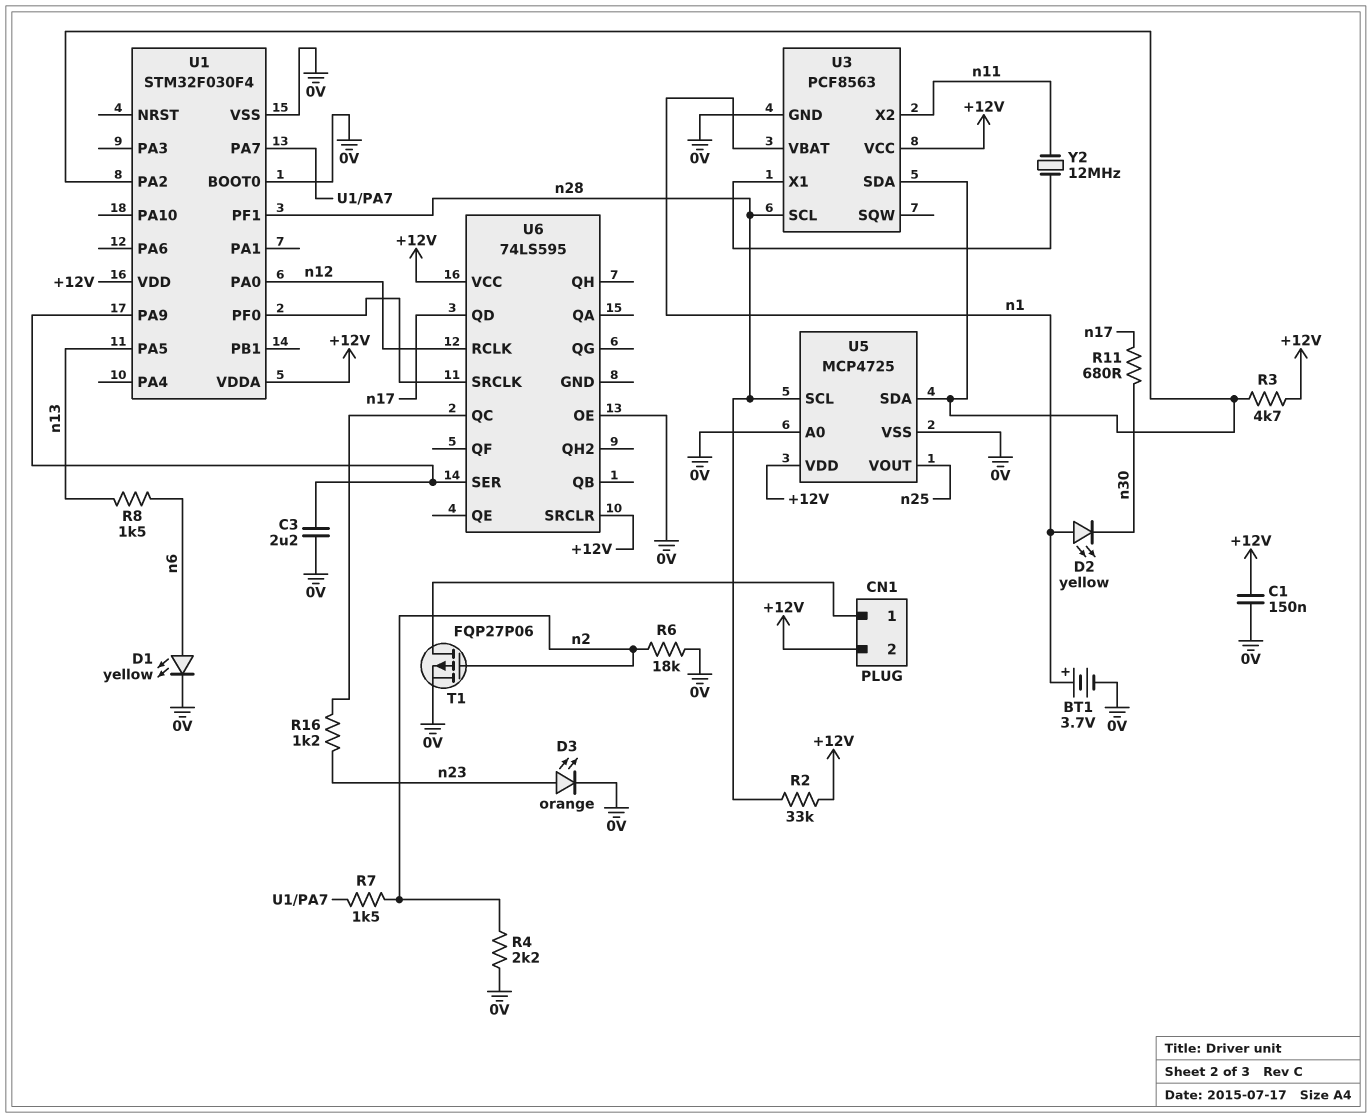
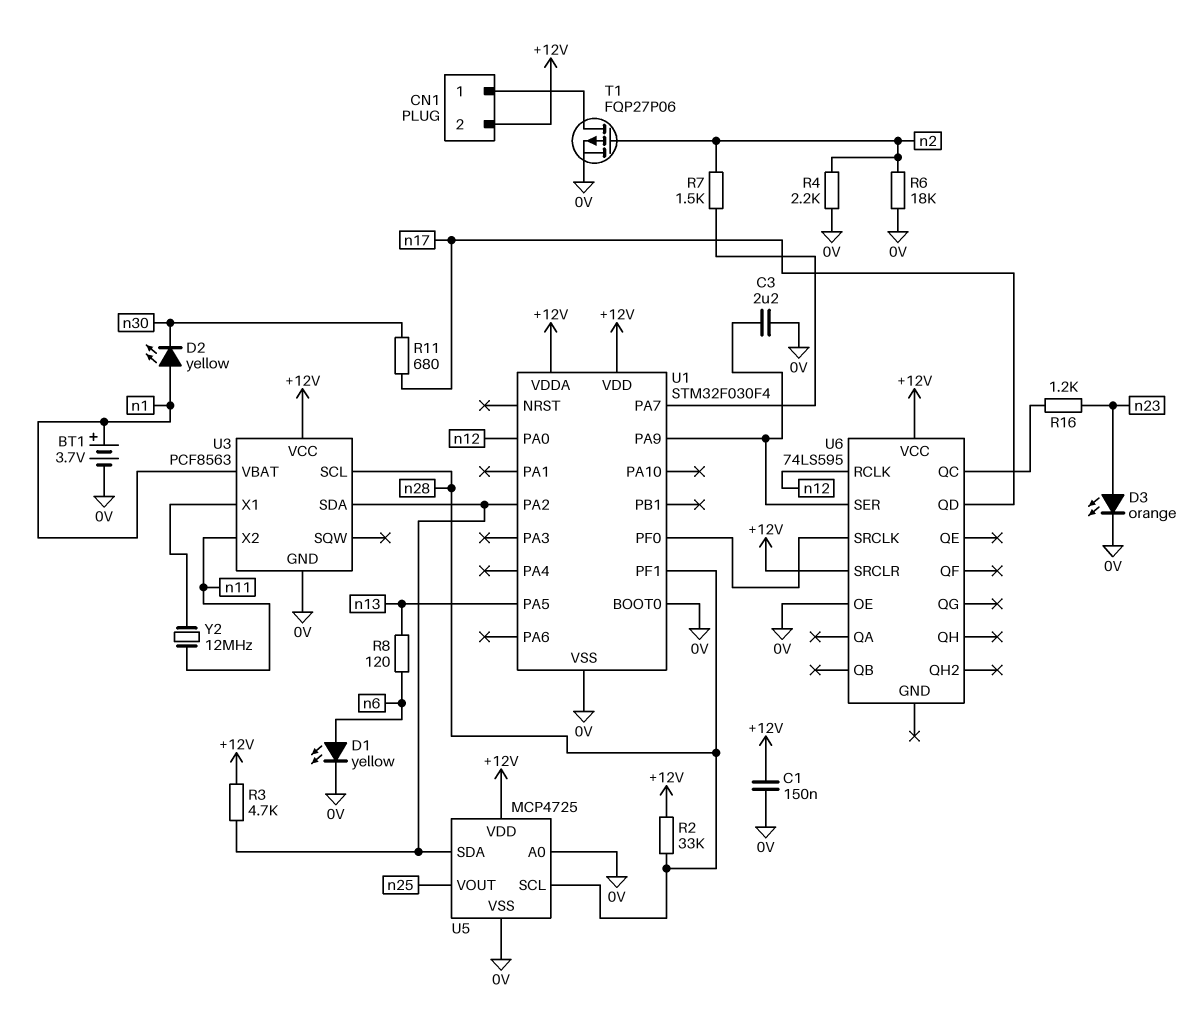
R8: 1.5k (n6, n13) -> 120 (n6, n13)

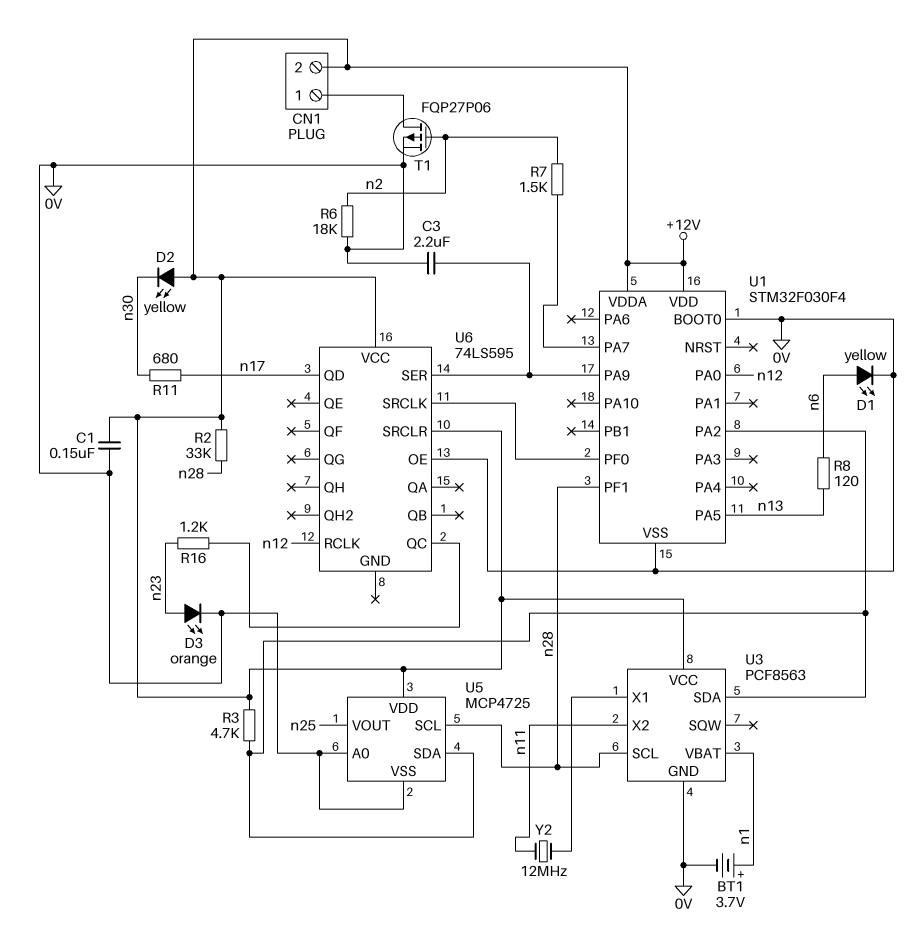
D2: LED yellow (A n1, K n30) -> LED yellow (A +12V, K n30)
R4: 2.2k (0V, n2) -> none

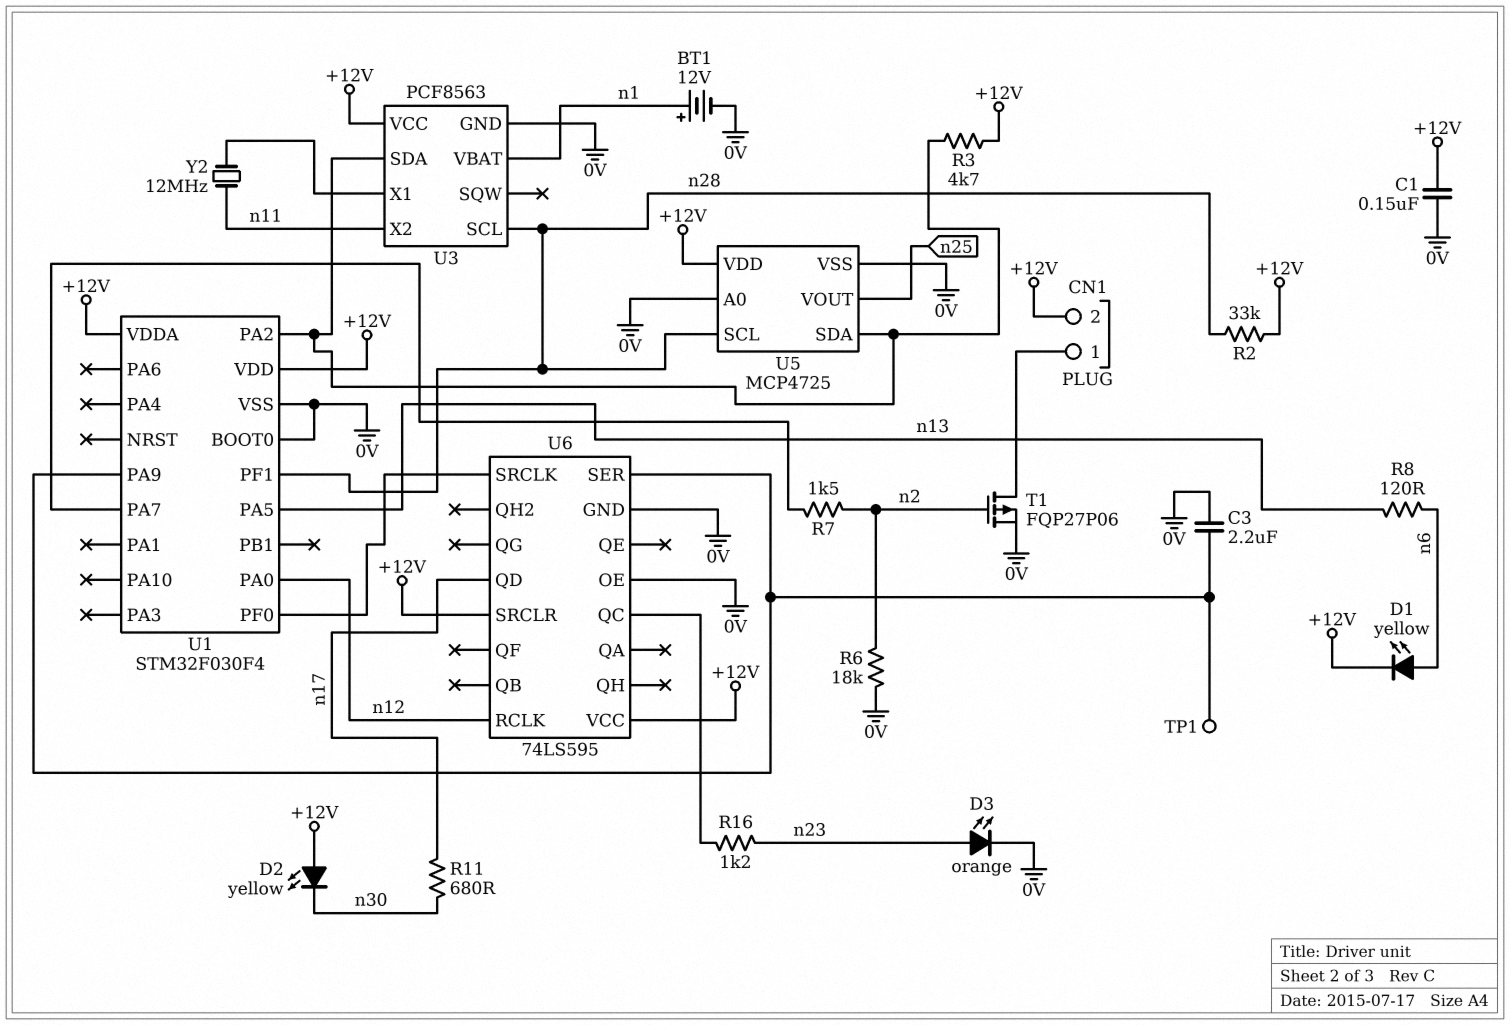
BT1: 3.7V (plus n1, minus 0V) -> 12V (plus n1, minus 0V)
D1: LED yellow (A n6, K 0V) -> LED yellow (A n6, K +12V)
TP1: none -> test point (U1/PA9)
U6 pin GND: none -> 0V

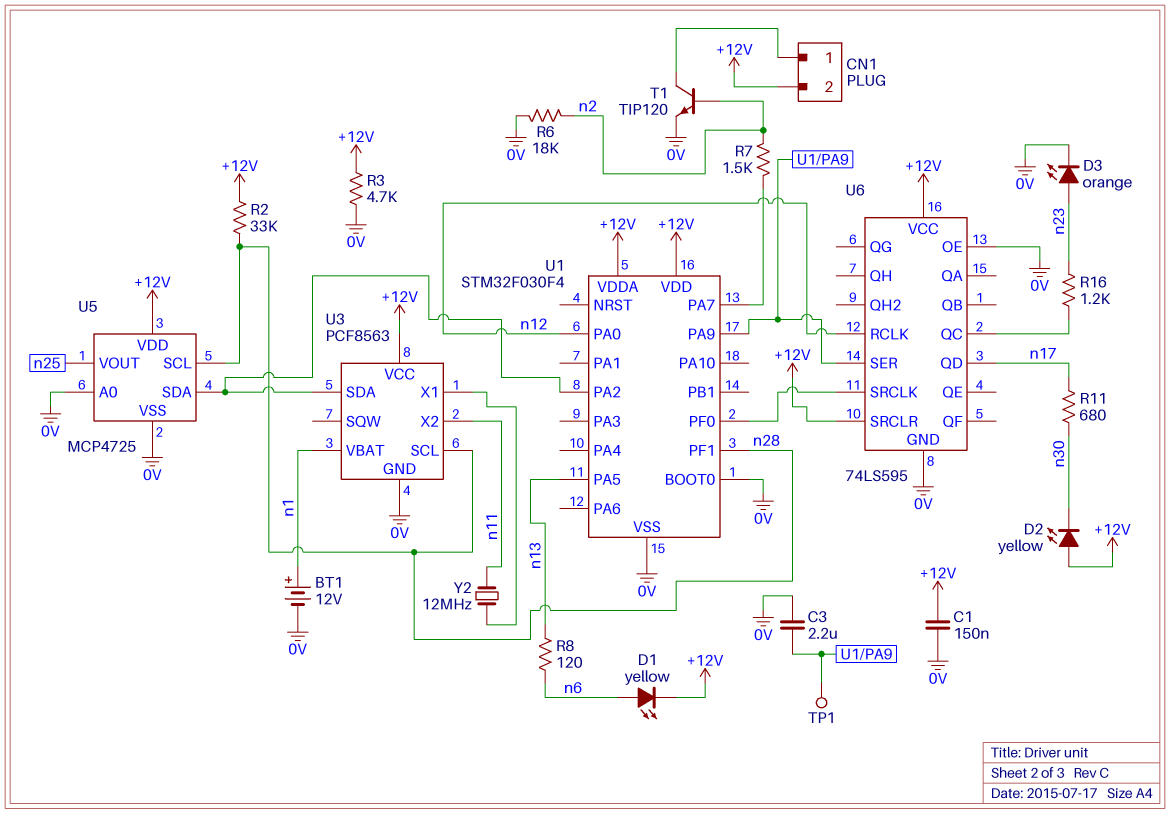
R3: 4.7k (+12V, U1/PA2) -> 4.7k (+12V, 0V)
T1: PMOS FQP27P06 (G n2, D CN1/1, S 0V) -> NPN TIP120 (B n2, C CN1/1, E 0V)

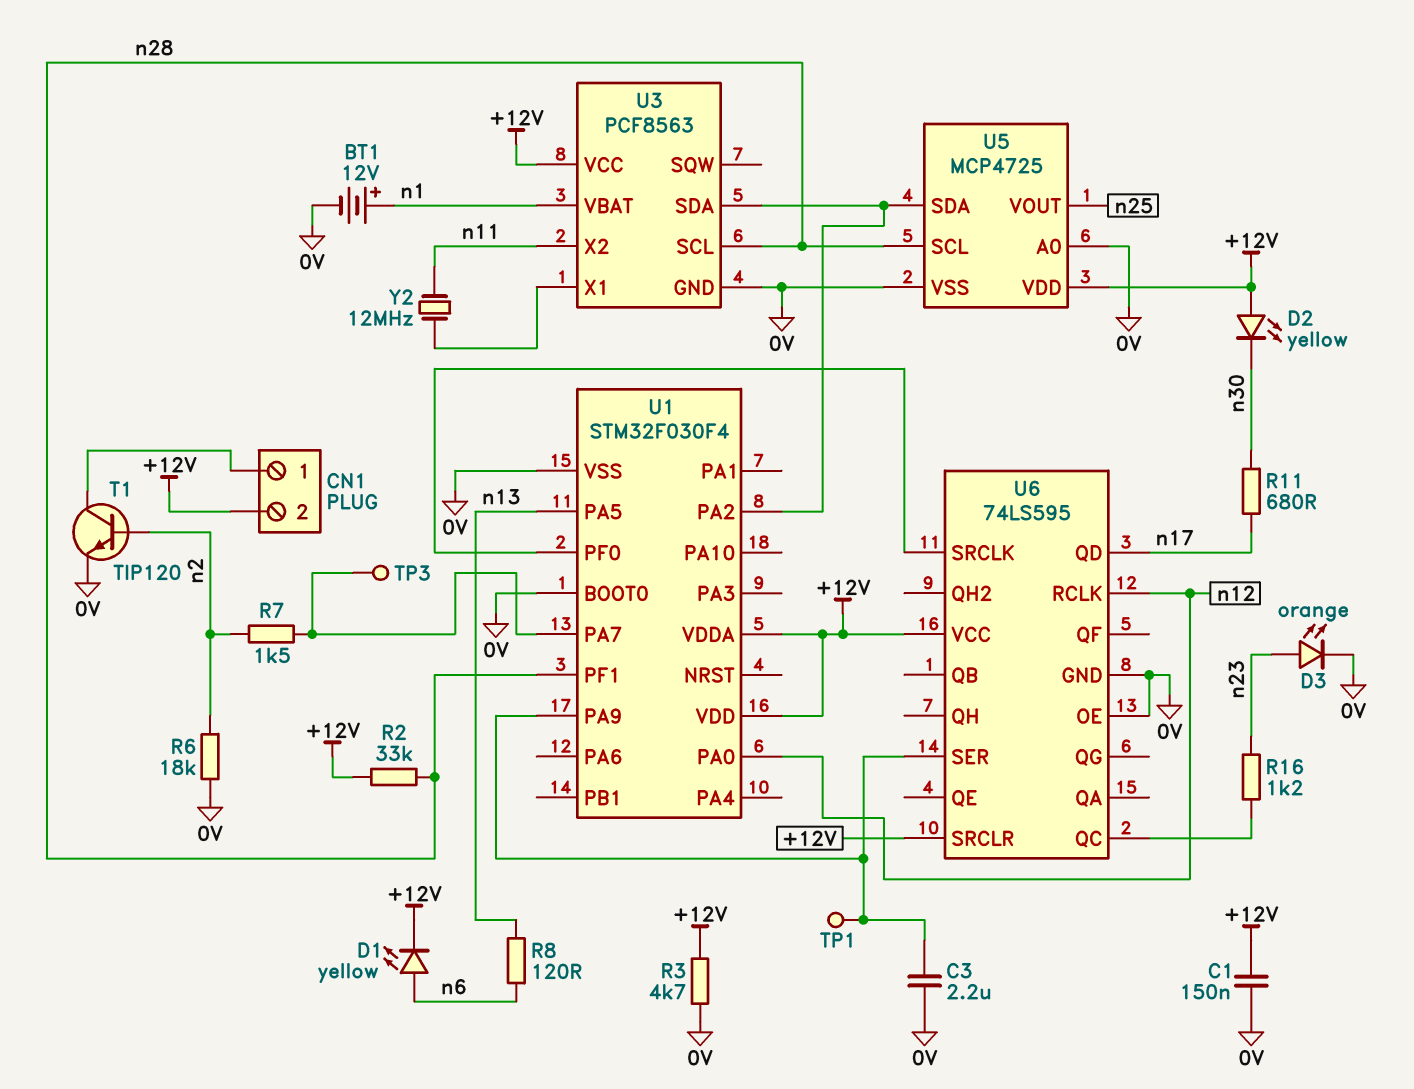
TP3: none -> test point (U1/PA7)

